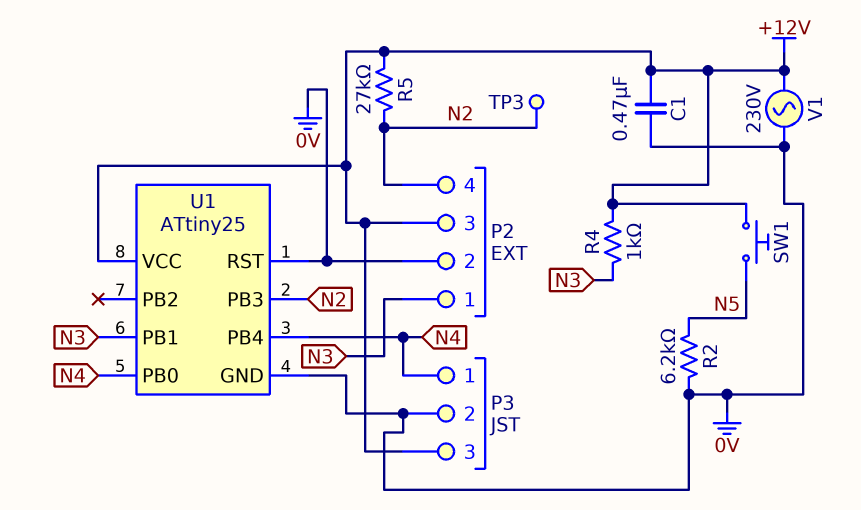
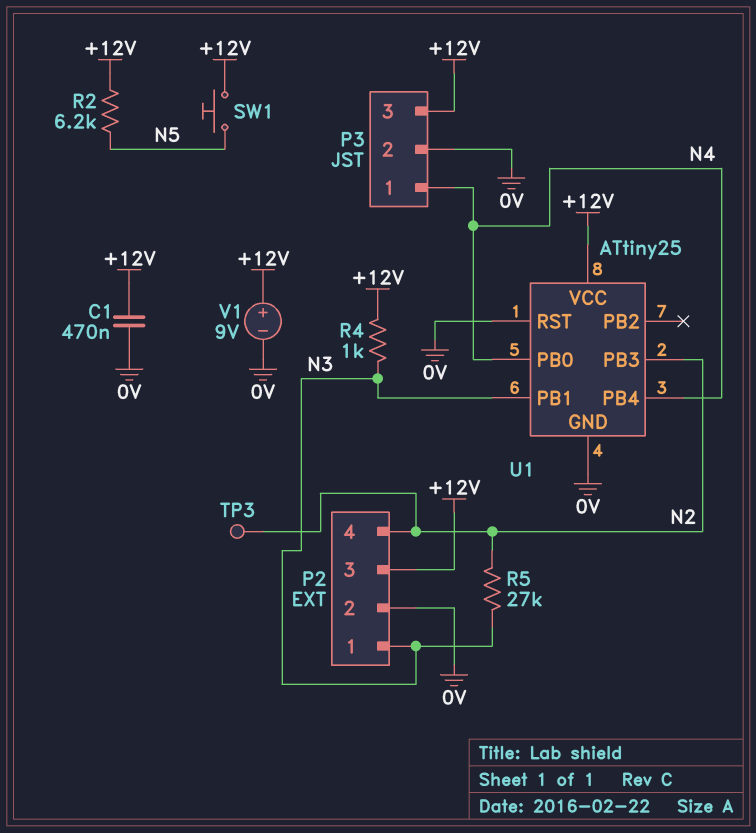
R2: 6.2k (0V, N5) -> 6.2k (+12V, N5)
R5: 27k (+12V, N2) -> 27k (N2, N3)
V1: AC 230V (+12V, 0V) -> 9V (plus +12V, minus 0V)

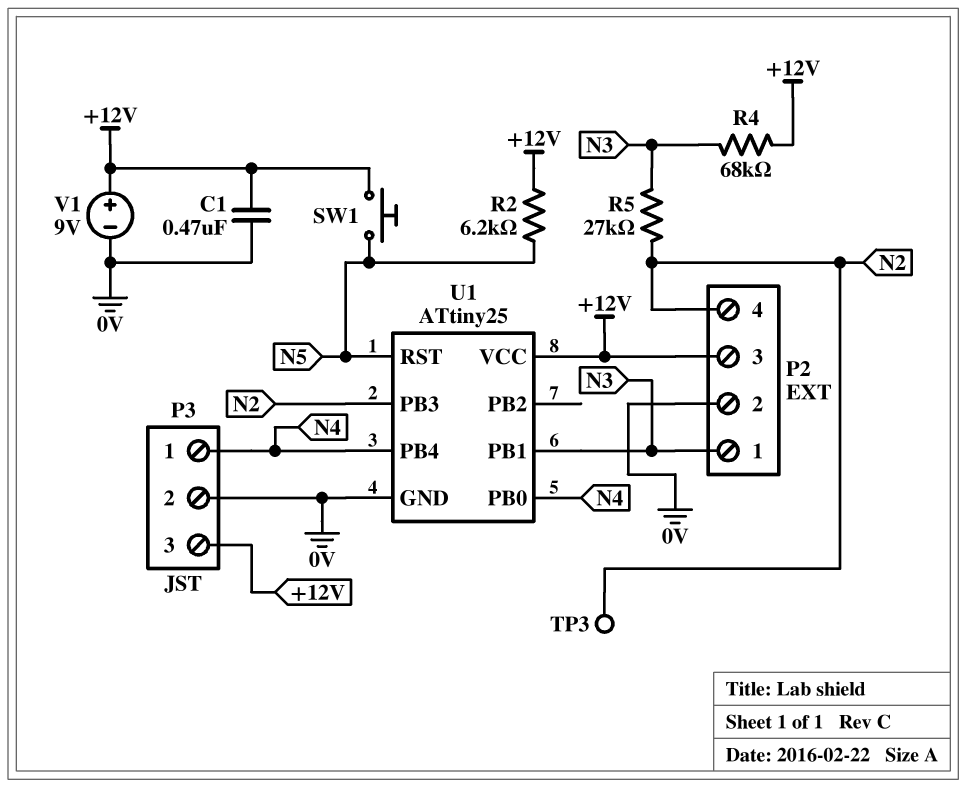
R4: 1k (+12V, N3) -> 68k (+12V, N3)
U1 pin RST: 0V -> N5

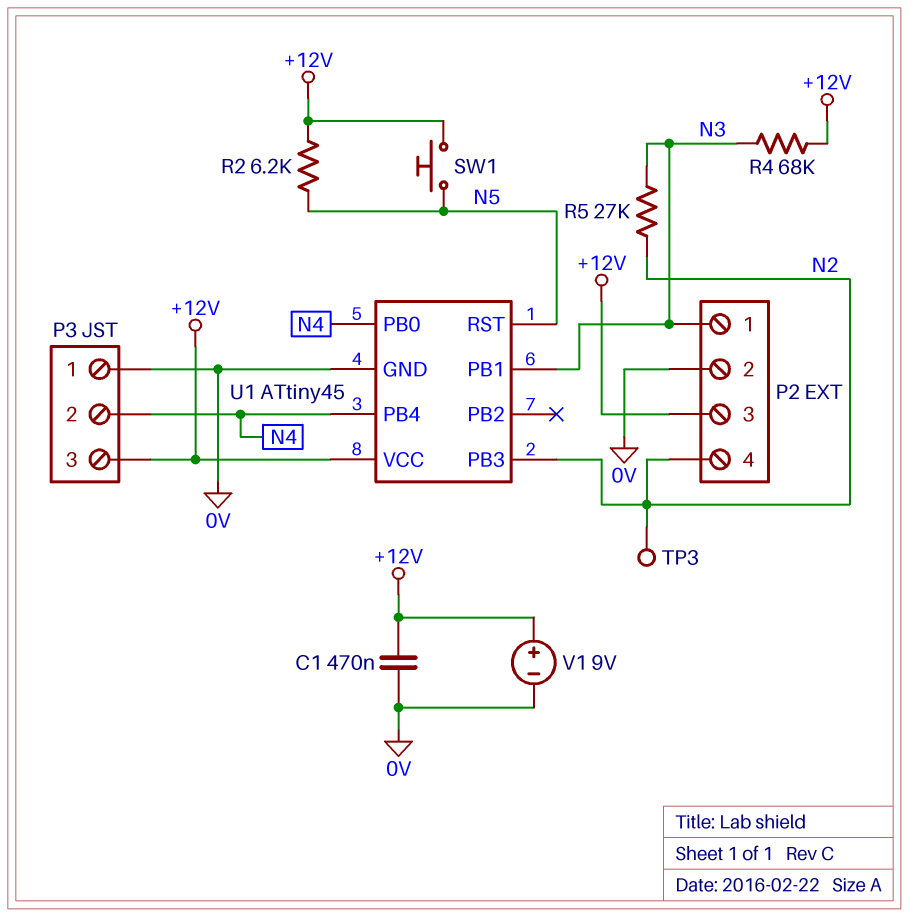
P3 pin 1: N4 -> 0V
P3 pin 2: 0V -> N4
U1: ATtiny25 -> ATtiny45

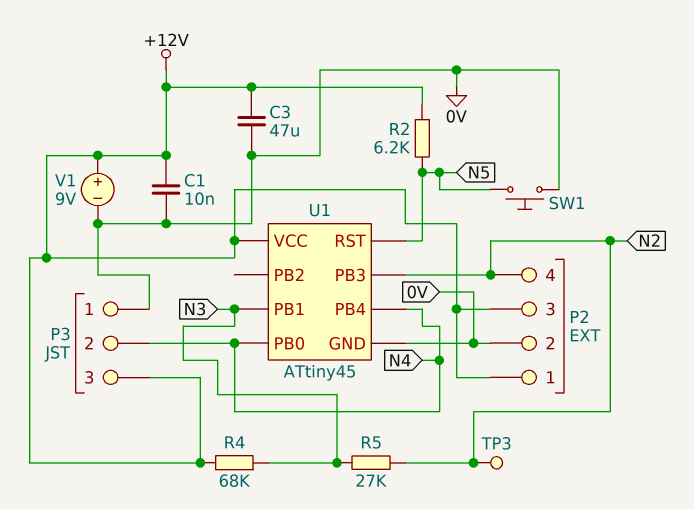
C1: 470nF (+12V, 0V) -> 10nF (+12V, 0V)
C3: none -> 47uF (+12V, 0V)
P2 pin 1: N3 -> +12V
SW1: button (+12V, N5) -> button (0V, N5)

